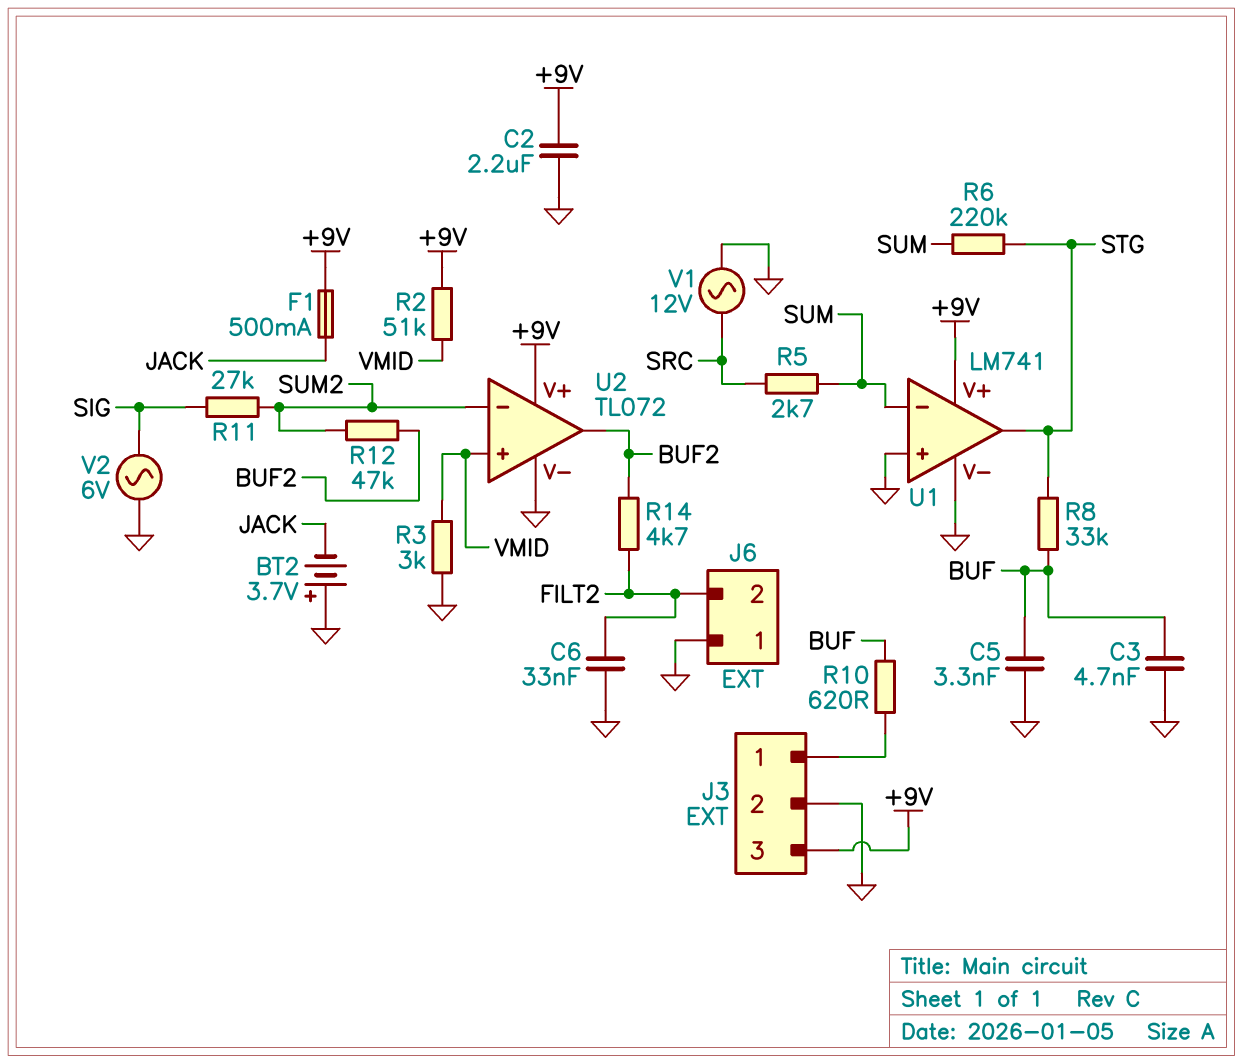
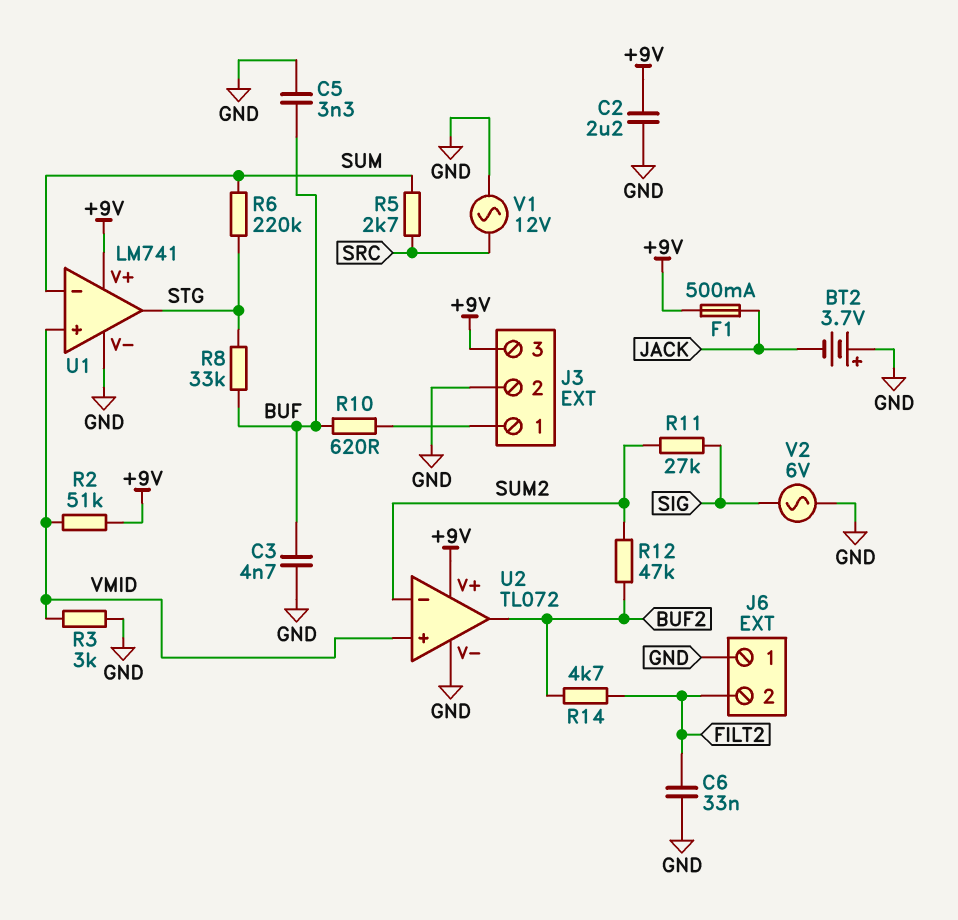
U1 pin in+: GND -> VMID

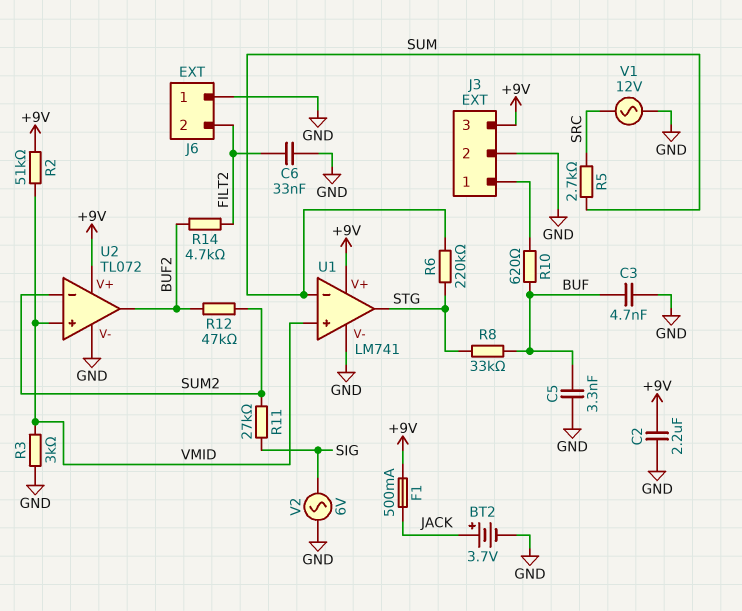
BT2: 3.7V (plus GND, minus JACK) -> 3.7V (plus JACK, minus GND)

